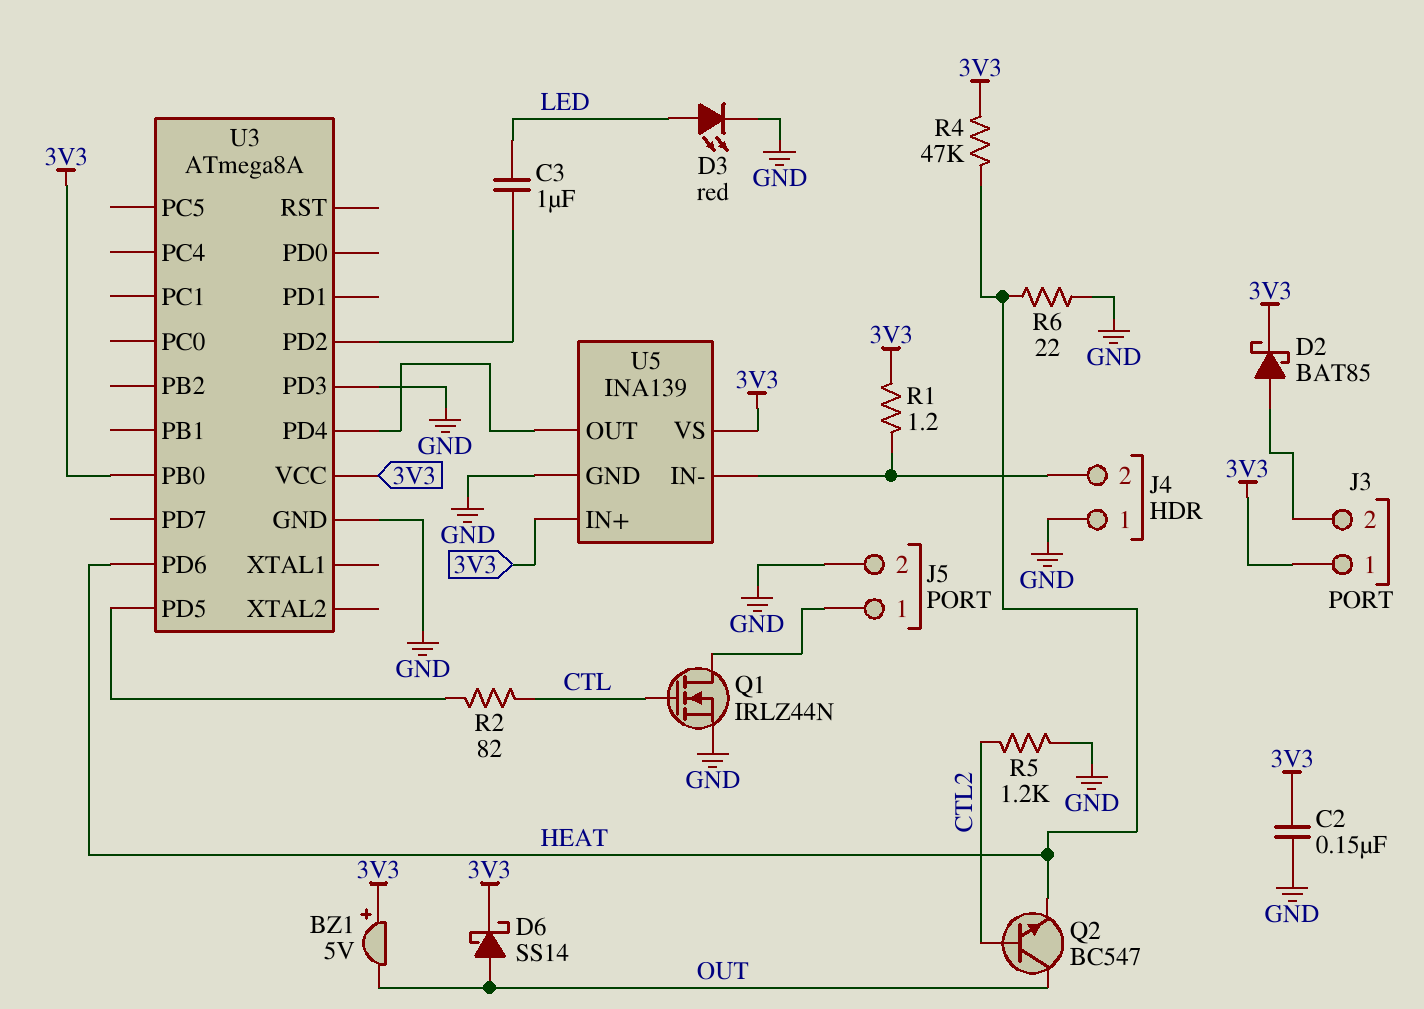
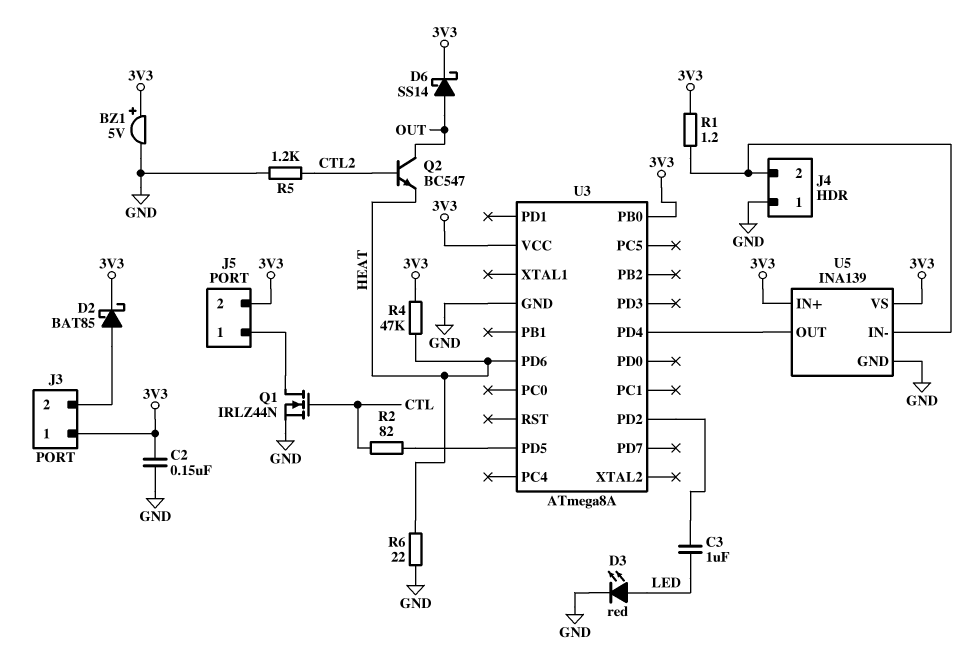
BZ1: buzzer 5V (plus 3V3, minus OUT) -> buzzer 5V (plus 3V3, minus GND)
J5 pin 2: GND -> 3V3
U3 pin PD3: GND -> none

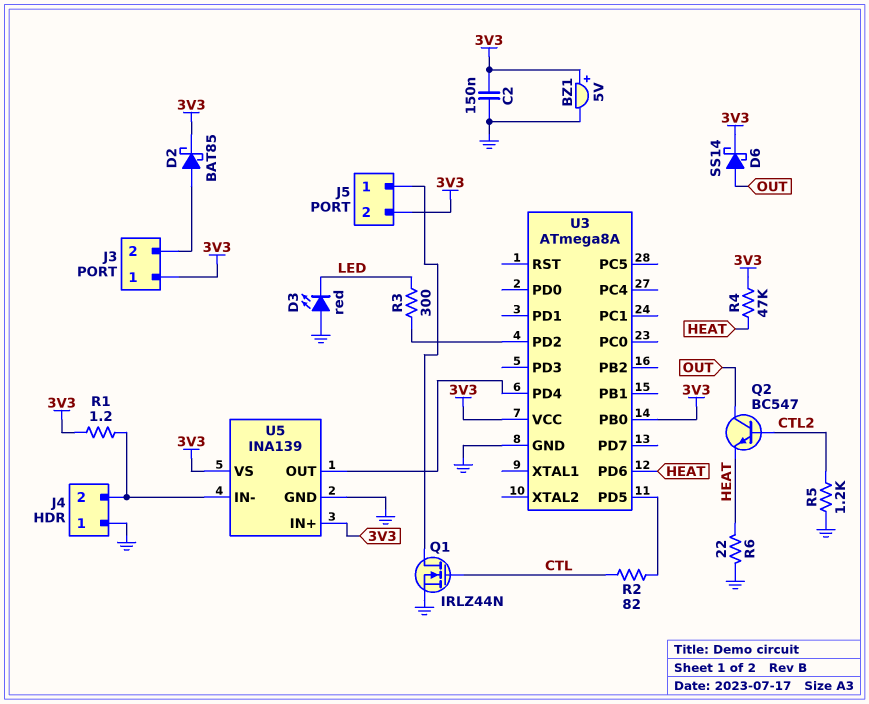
C3: 1uF (LED, U3/PD2) -> none
D3: LED red (A LED, K GND) -> LED red (A GND, K LED)
R3: none -> 300 (LED, U3/PD2)

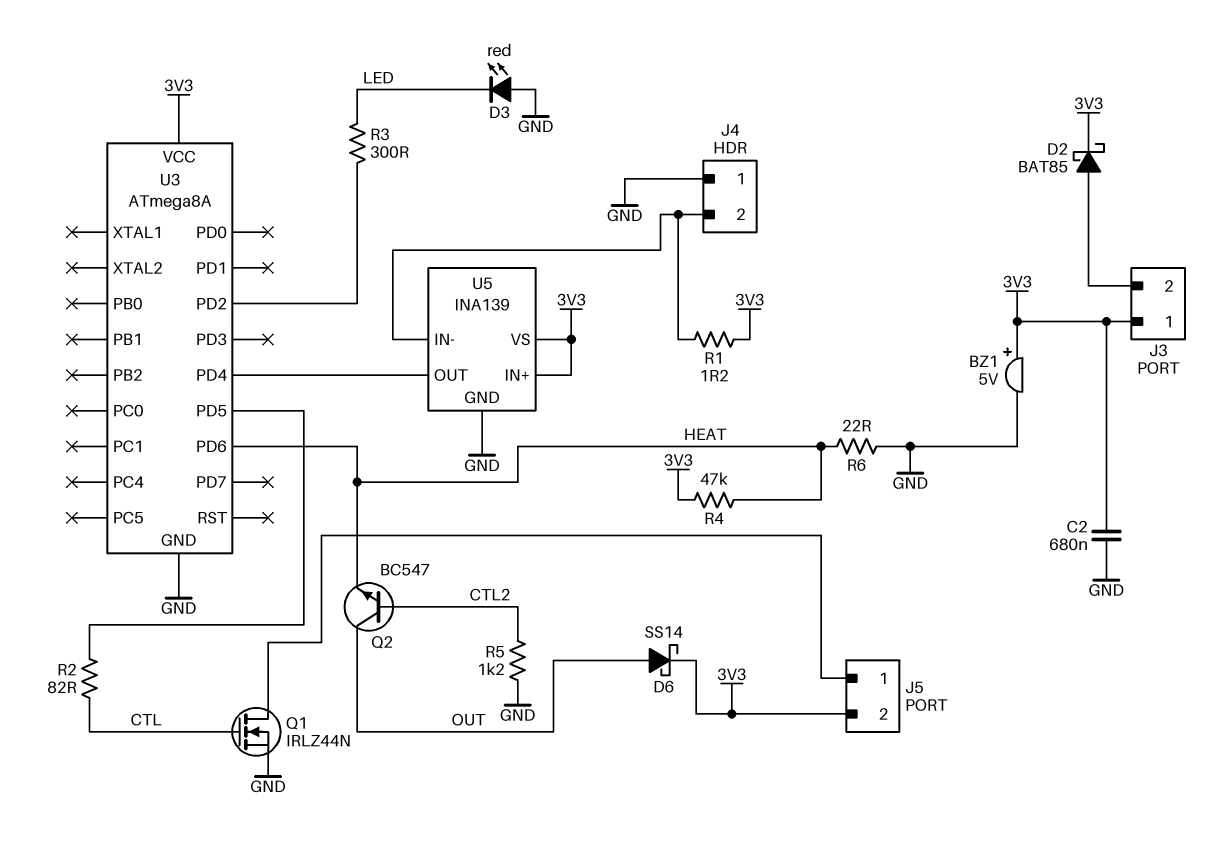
C2: 150nF (3V3, GND) -> 680nF (3V3, GND)
U3 pin PB0: 3V3 -> none

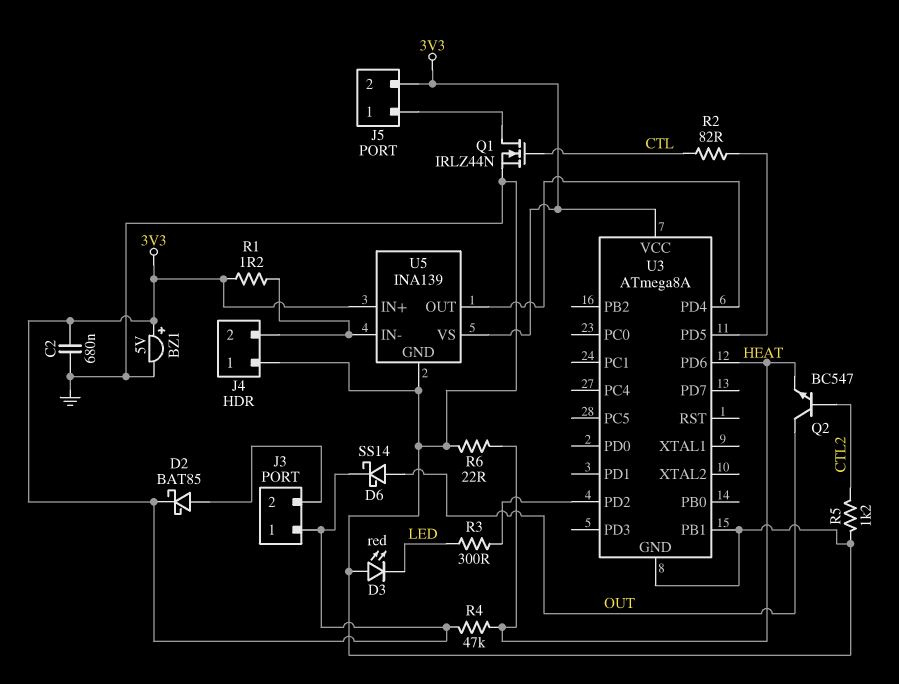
U3 pin PB1: none -> GND

